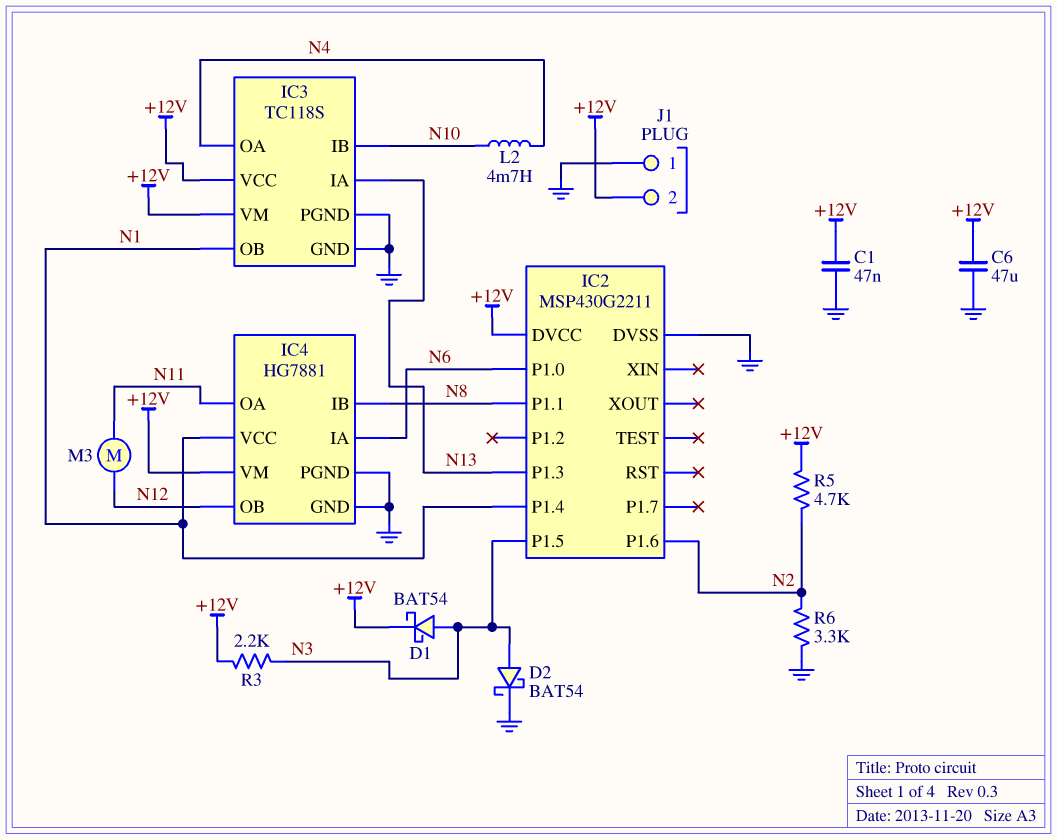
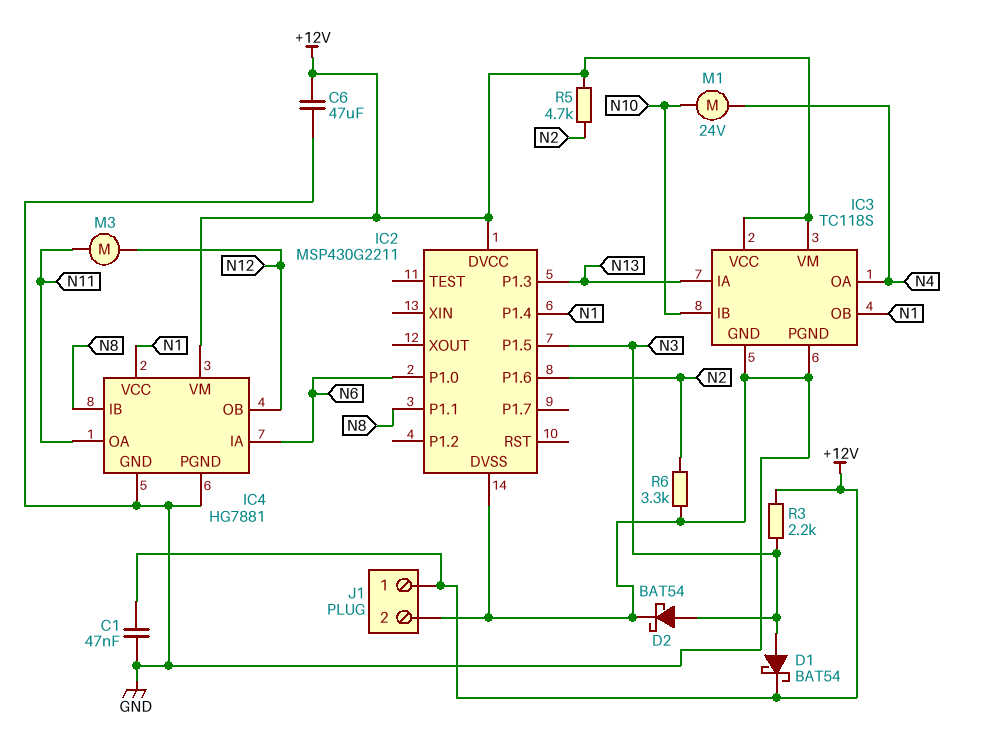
J1 pin 1: GND -> +12V
J1 pin 2: +12V -> GND
L2: 4.7mH (N4, N10) -> none
M1: none -> motor 24V (N4, N10)

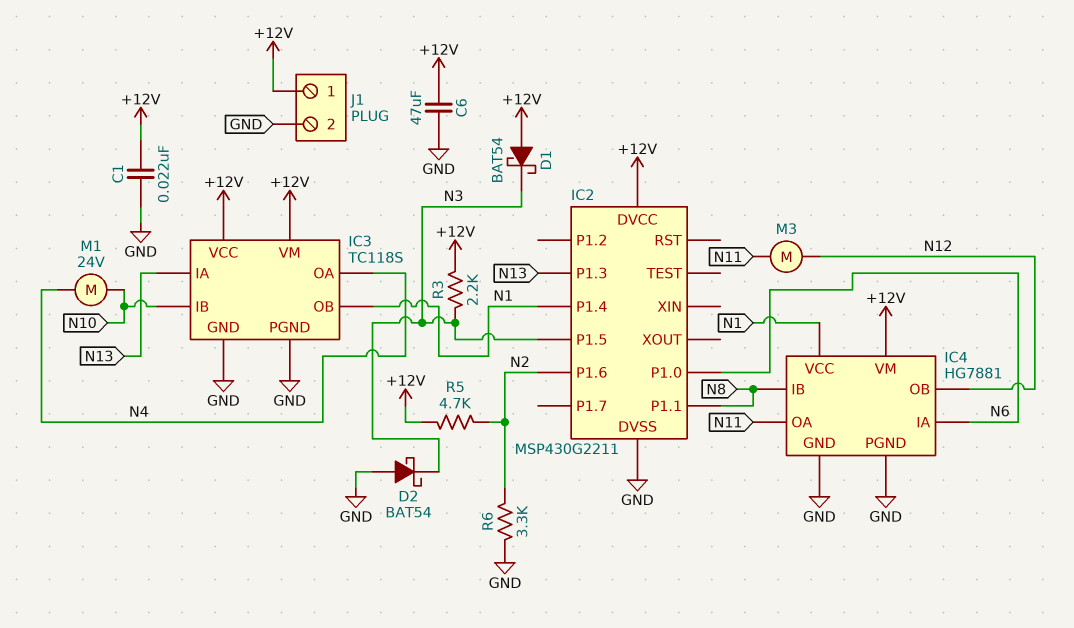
C1: 47nF (+12V, GND) -> 22nF (+12V, GND)
D1: schottky BAT54 (A N3, K +12V) -> schottky BAT54 (A +12V, K N3)
D2: schottky BAT54 (A N3, K GND) -> schottky BAT54 (A GND, K N3)

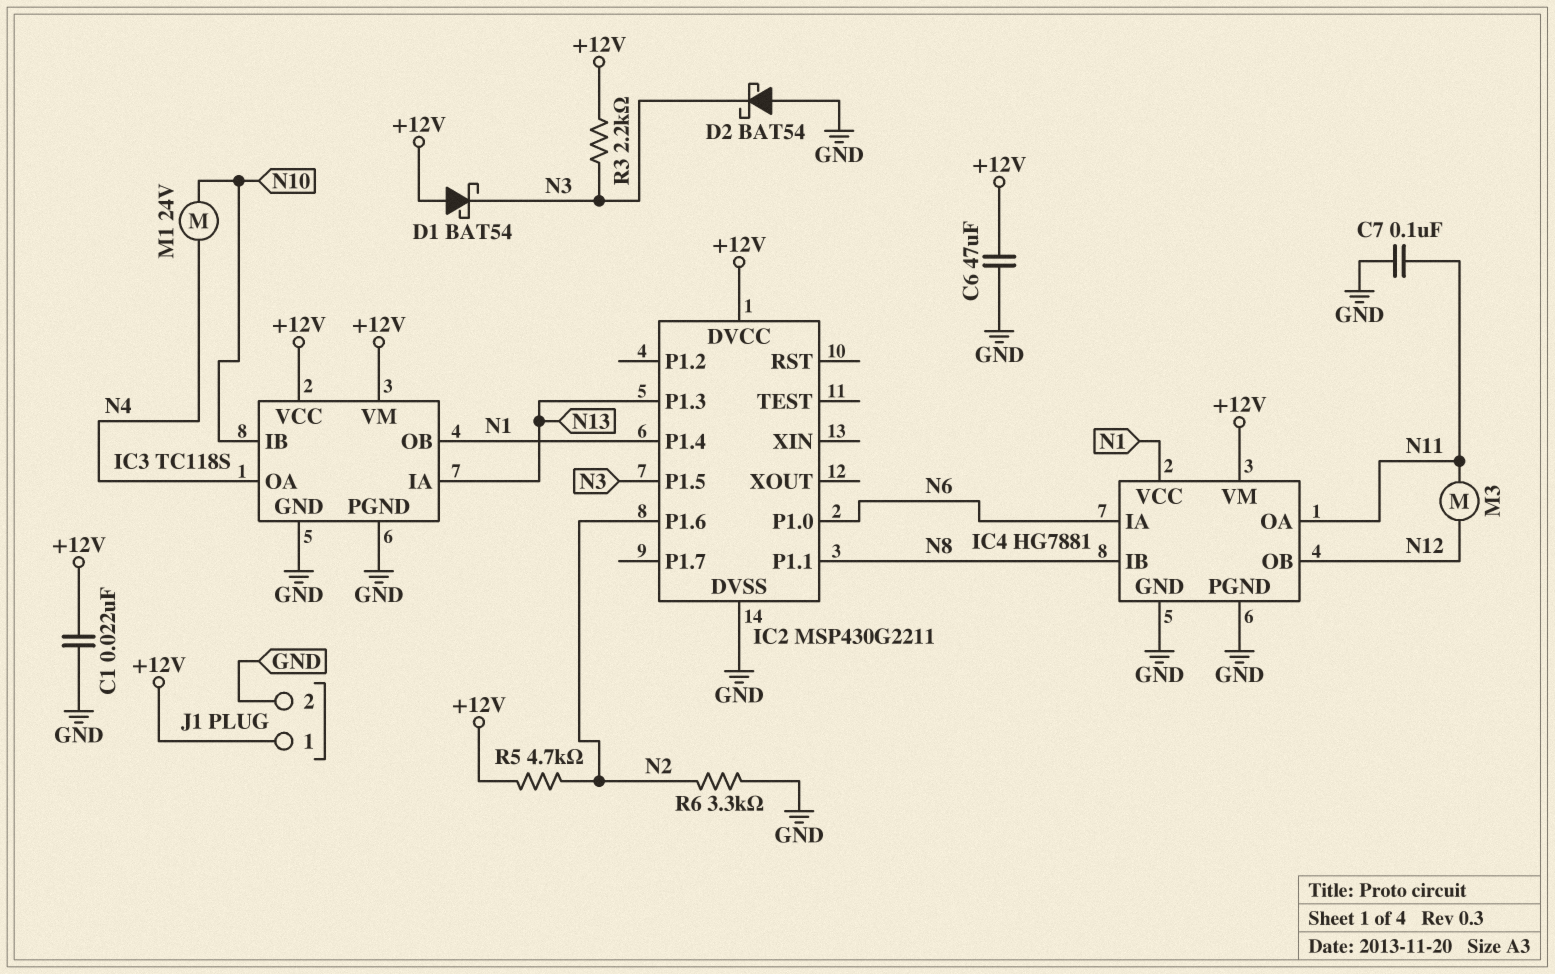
C7: none -> 100nF (GND, N11)

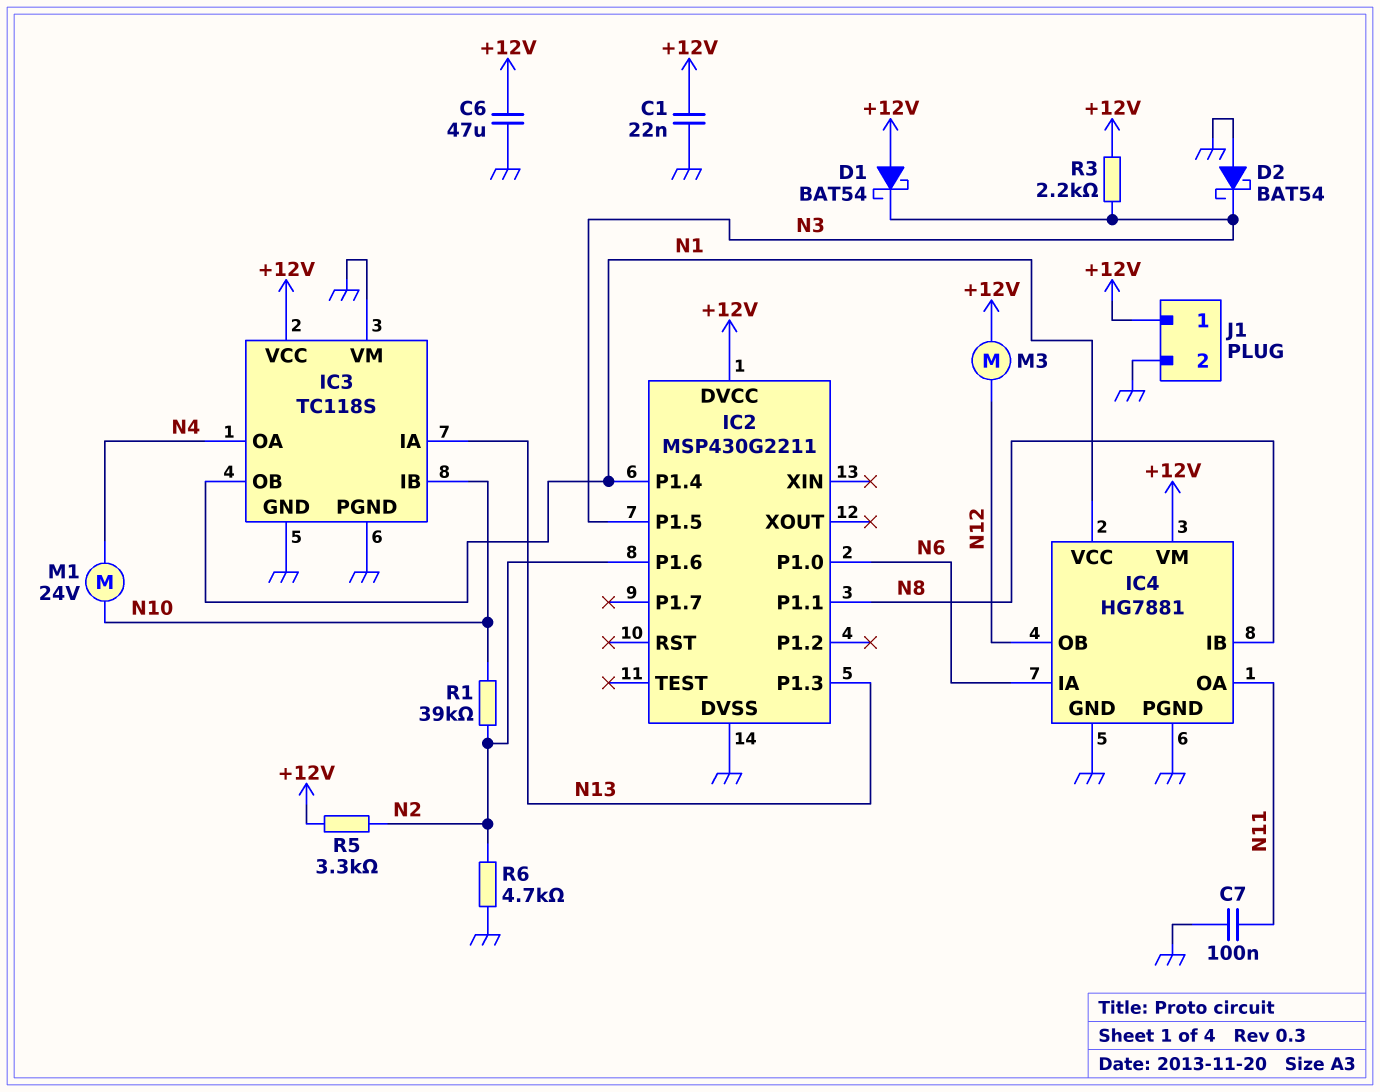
IC3 pin VM: +12V -> GND
M3: motor (N11, N12) -> motor (+12V, N12)
R1: none -> 39k (N2, N10)
R5: 4.7k (+12V, N2) -> 3.3k (+12V, N2)
R6: 3.3k (GND, N2) -> 4.7k (GND, N2)

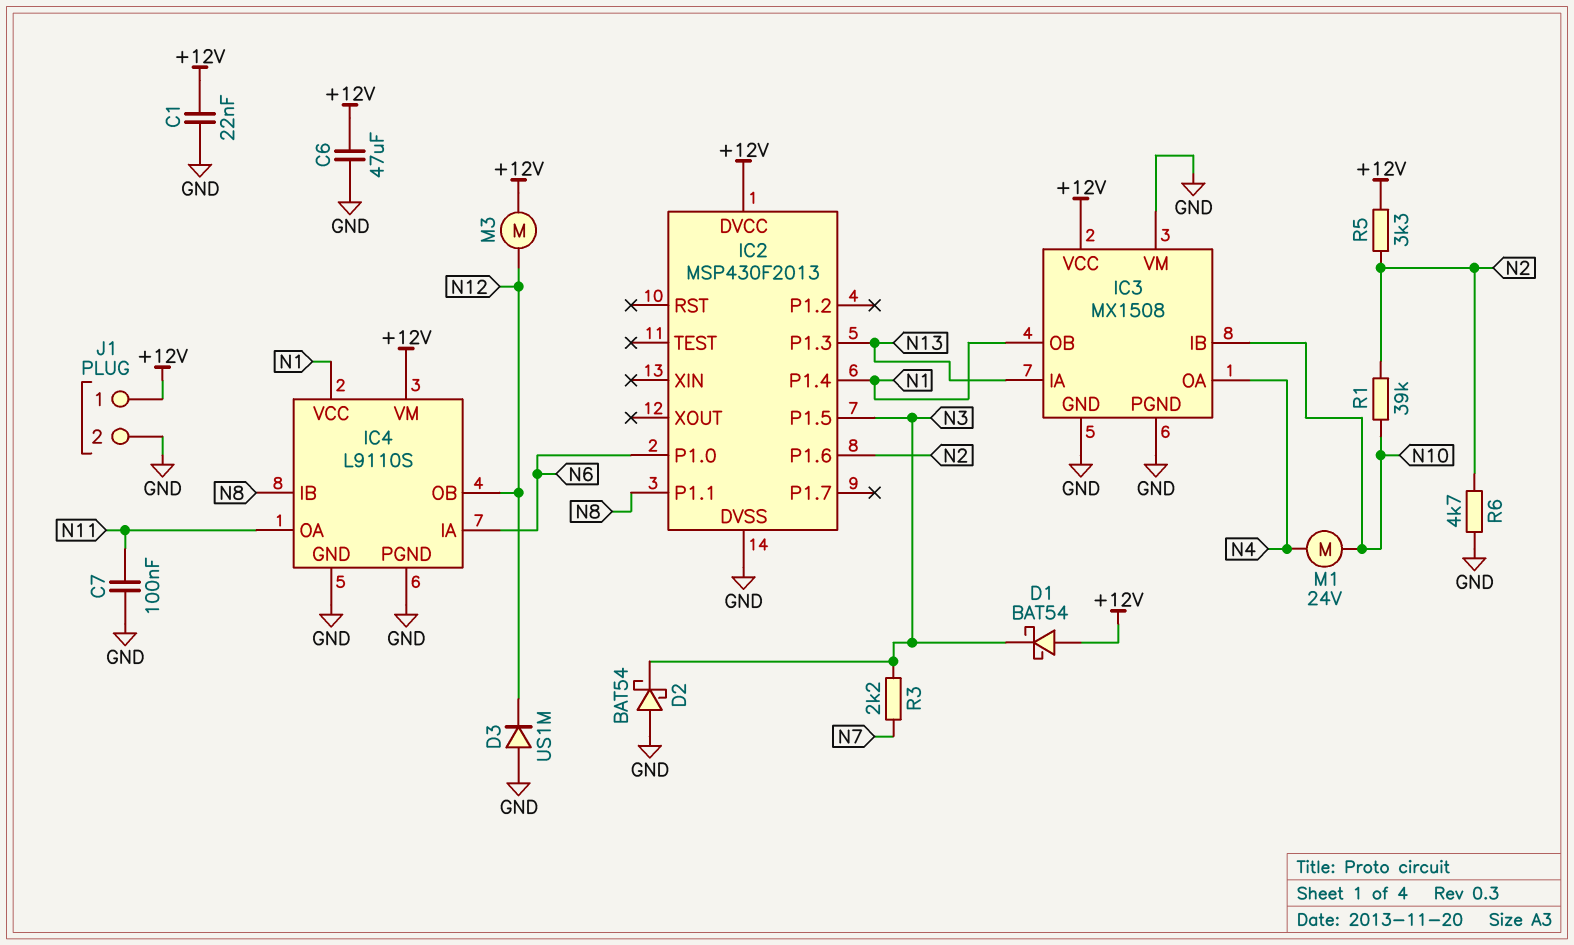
D3: none -> diode US1M (A GND, K N12)
IC2: MSP430G2211 -> MSP430F2013
IC3: TC118S -> MX1508
IC4: HG7881 -> L9110S
R3: 2.2k (+12V, N3) -> 2.2k (N3, N7)

